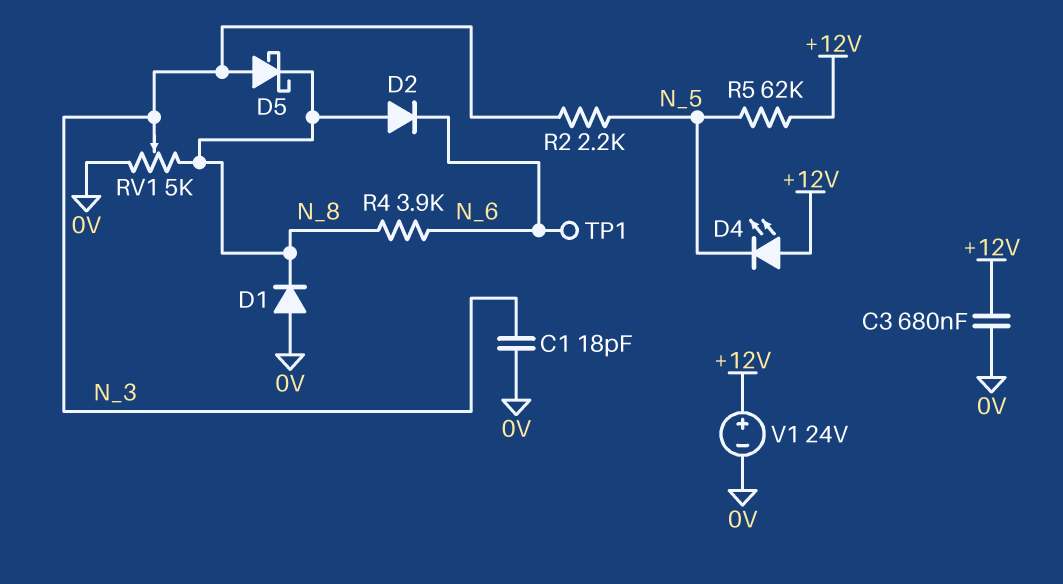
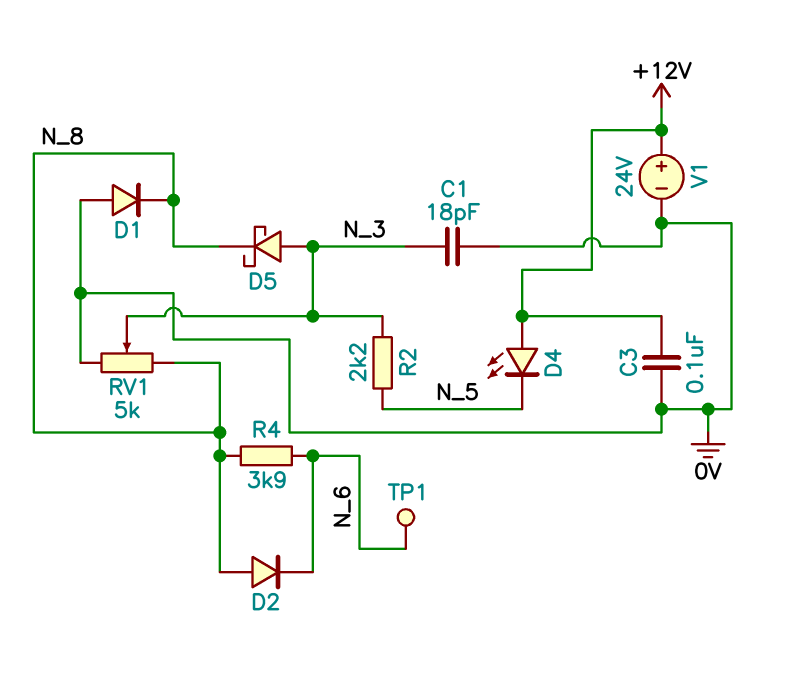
C3: 680nF (+12V, 0V) -> 100nF (+12V, 0V)
R5: 62k (+12V, N_5) -> none

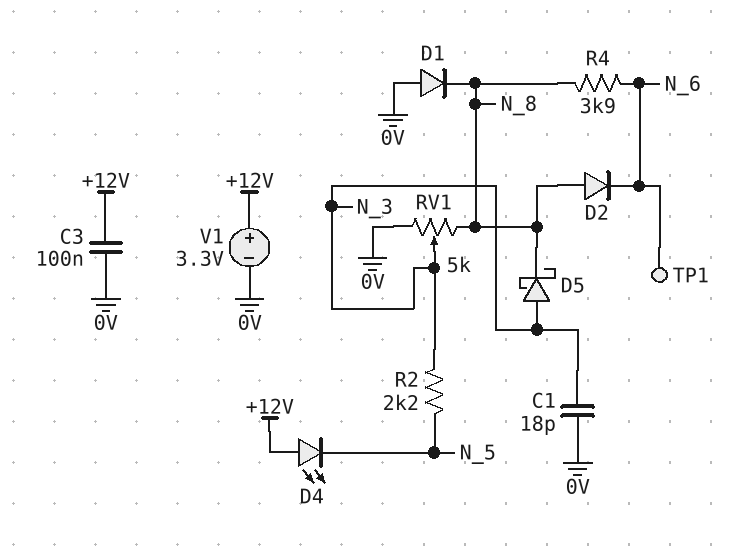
V1: 24V (plus +12V, minus 0V) -> 3.3V (plus +12V, minus 0V)

